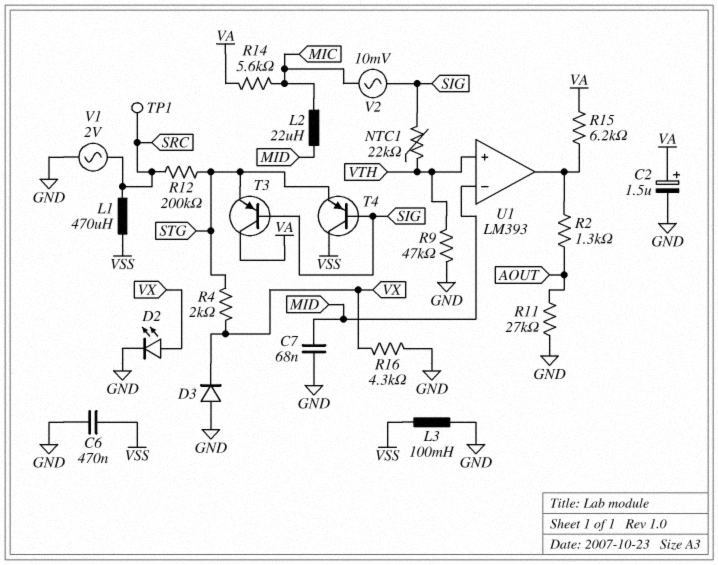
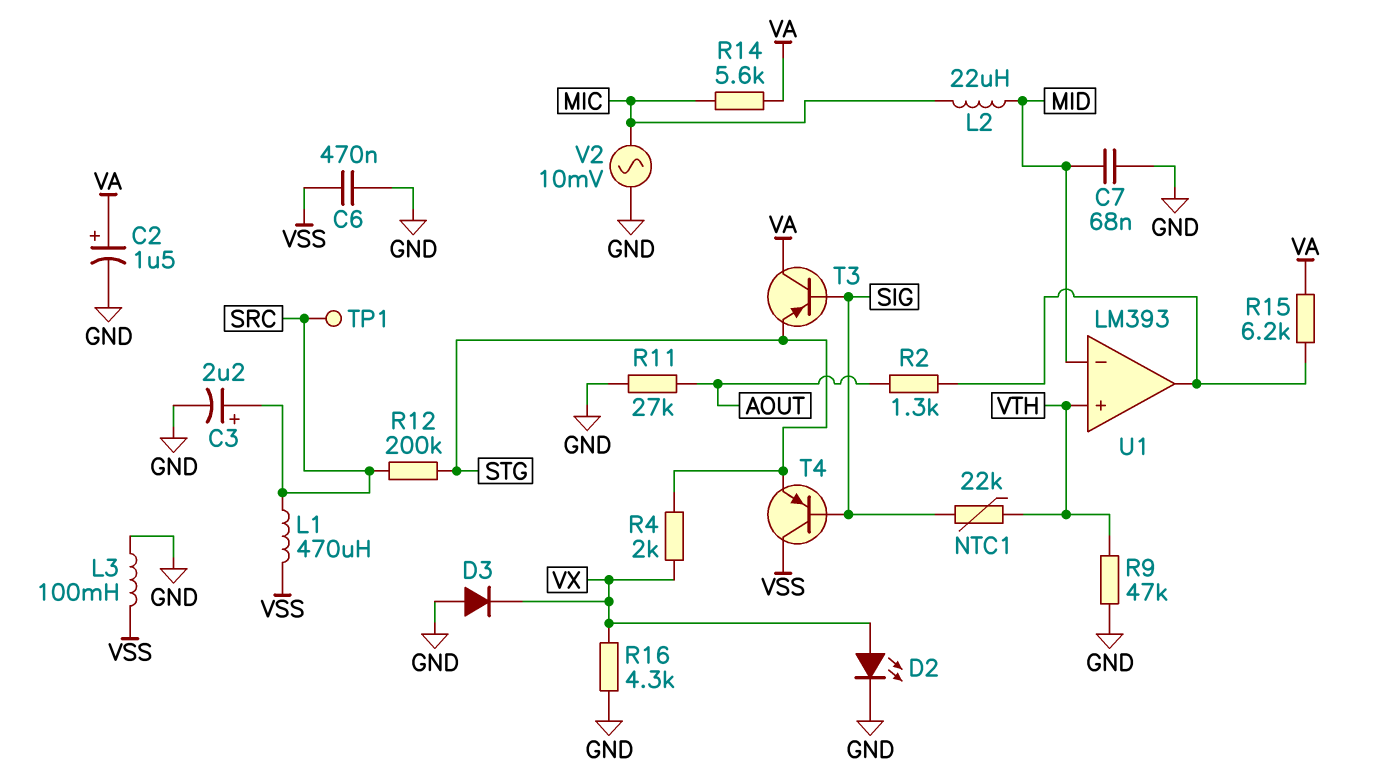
C3: none -> 2.2uF (plus SRC, minus GND)
V1: AC 2V (GND, SRC) -> none
V2: AC 10mV (MIC, SIG) -> AC 10mV (GND, MIC)

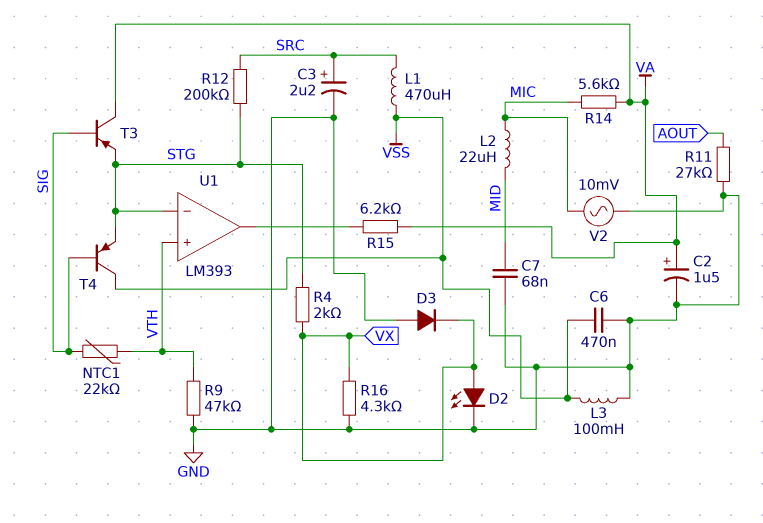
R2: 1.3k (AOUT, U1/out) -> none
TP1: test point (SRC) -> none
U1 pin in-: MID -> STG

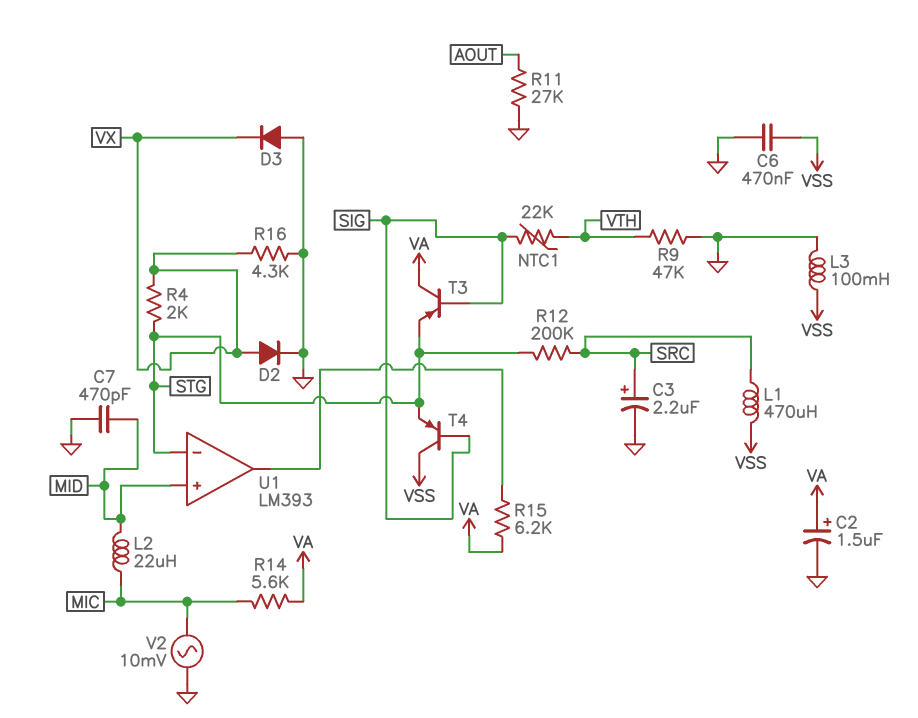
C7: 68nF (GND, MID) -> 470pF (GND, MID)
D2: LED (A VX, K GND) -> diode (A VX, K GND)
U1 pin in+: VTH -> MID

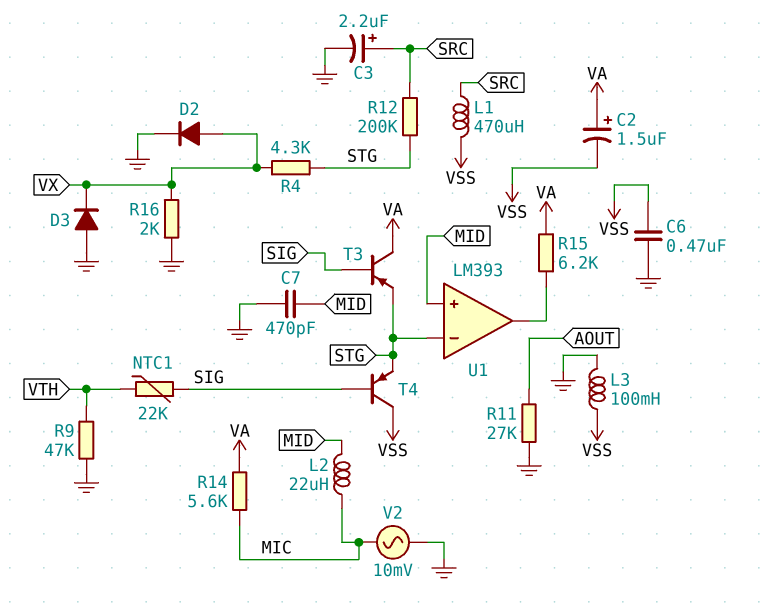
C2: 1.5uF (plus VA, minus GND) -> 1.5uF (plus VA, minus VSS)
R4: 2k (STG, VX) -> 4.3k (STG, VX)
R16: 4.3k (GND, VX) -> 2k (GND, VX)

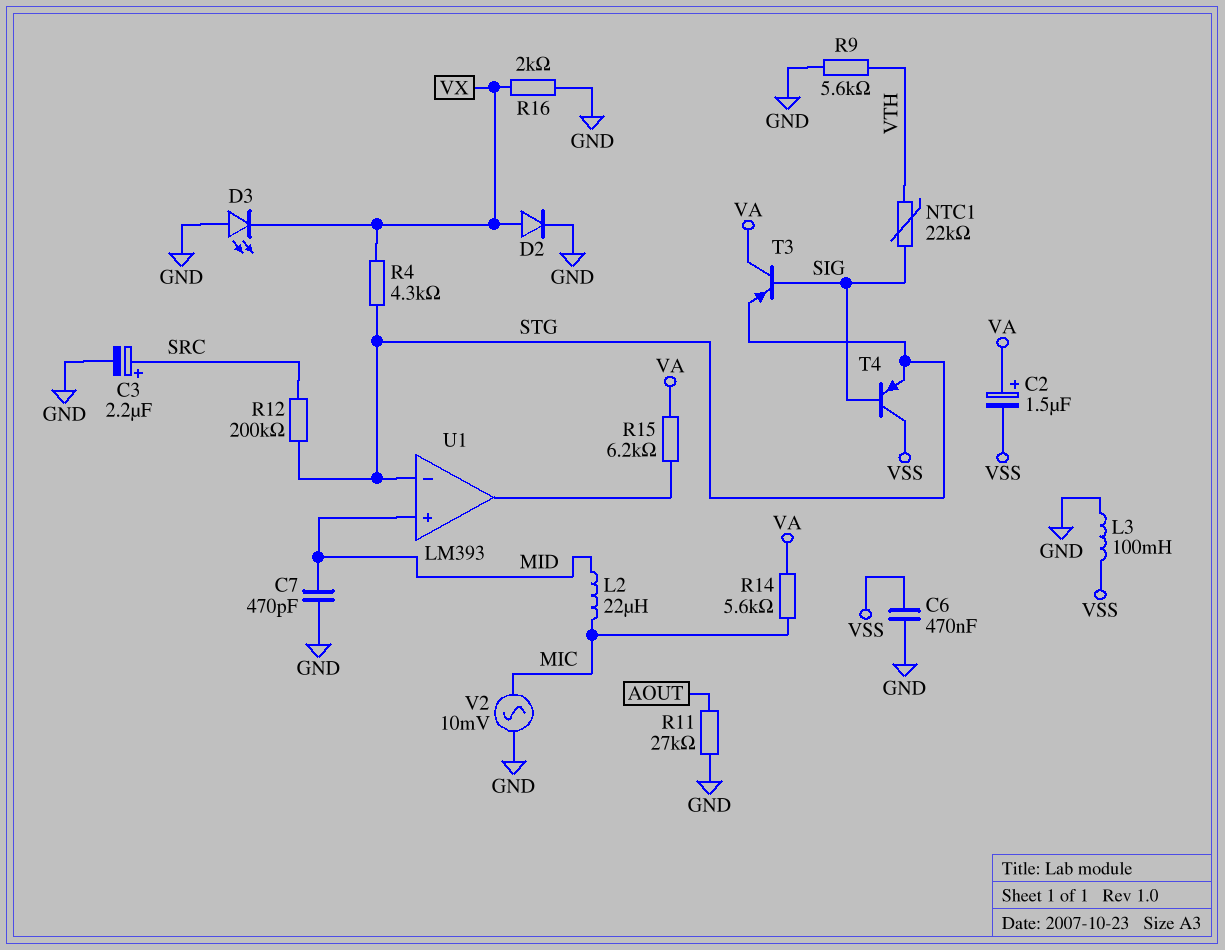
D3: diode (A GND, K VX) -> LED (A GND, K VX)
L1: 470uH (SRC, VSS) -> none
R9: 47k (GND, VTH) -> 5.6k (GND, VTH)

